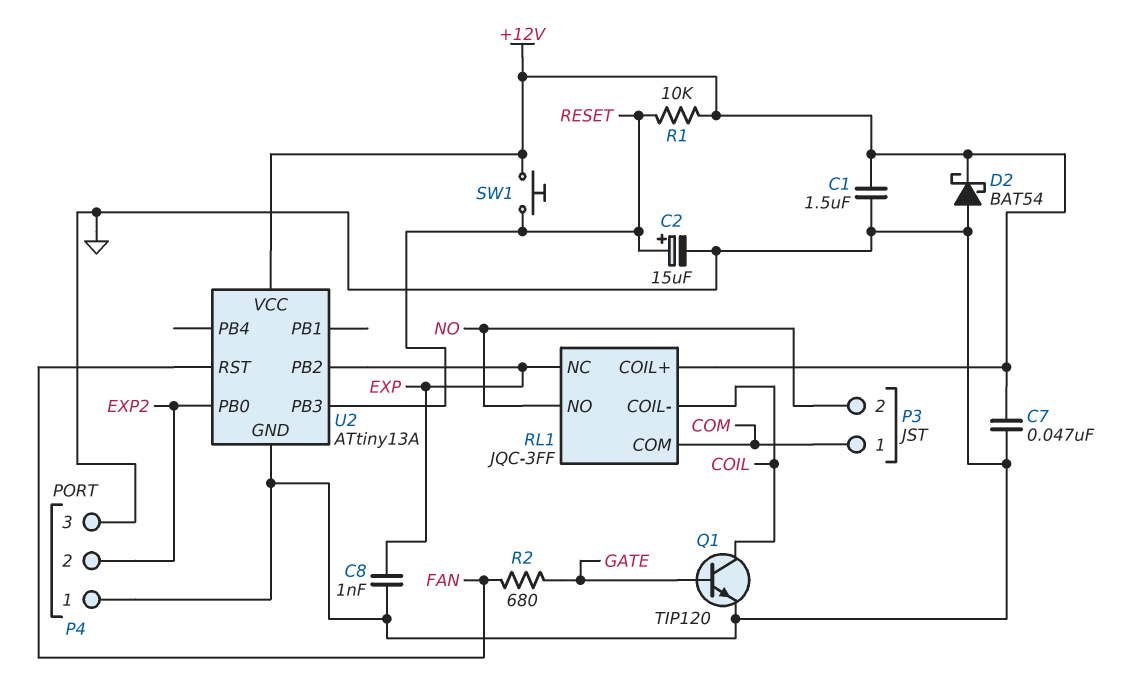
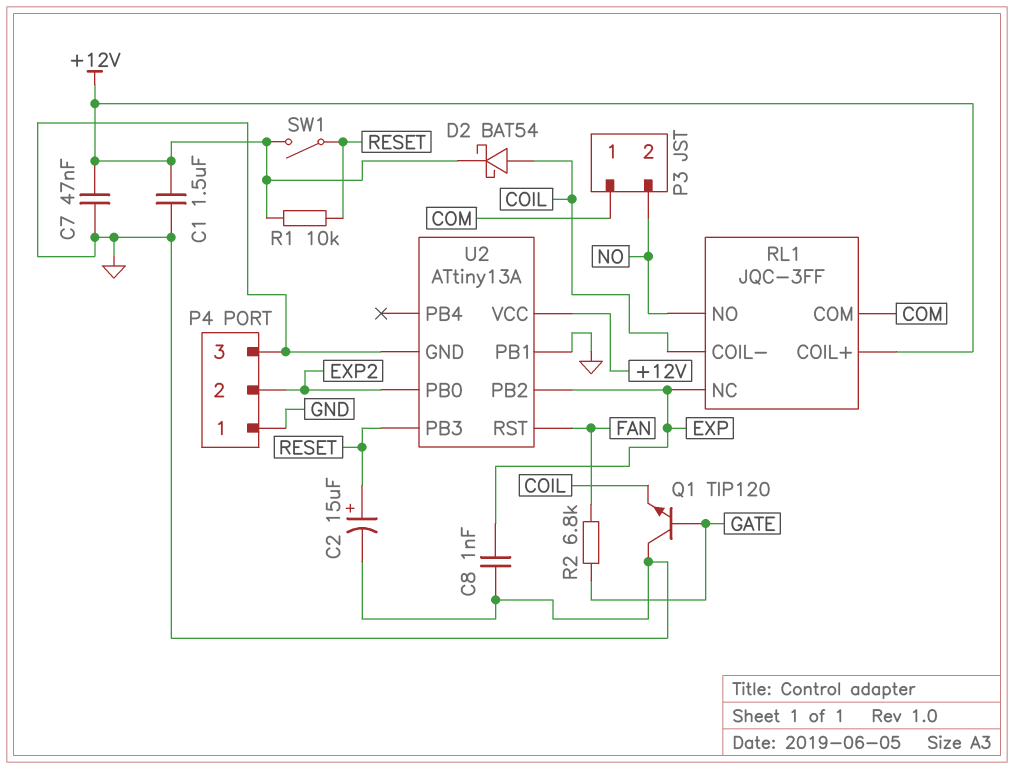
D2: schottky BAT54 (A GND, K +12V) -> schottky BAT54 (A COIL, K +12V)
Q1: NPN TIP120 (B GATE, C COIL, E GND) -> NPN TIP120 (B GATE, C GND, E COIL)
R2: 680 (FAN, GATE) -> 6.8k (FAN, GATE)
SW1: button (+12V, RESET) -> switch (+12V, RESET)
U2 pin PB1: none -> GND

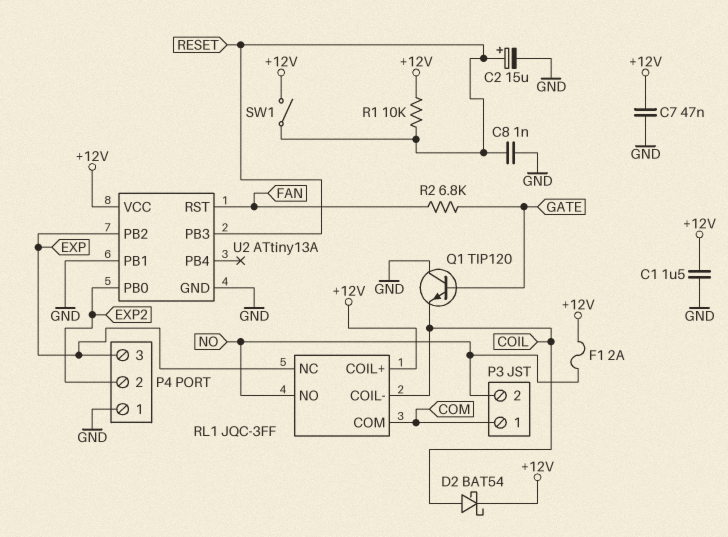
C8: 1nF (EXP, GND) -> 1nF (GND, RESET)
F1: none -> 2A (+12V, NO)
P4 pin 3: GND -> EXP

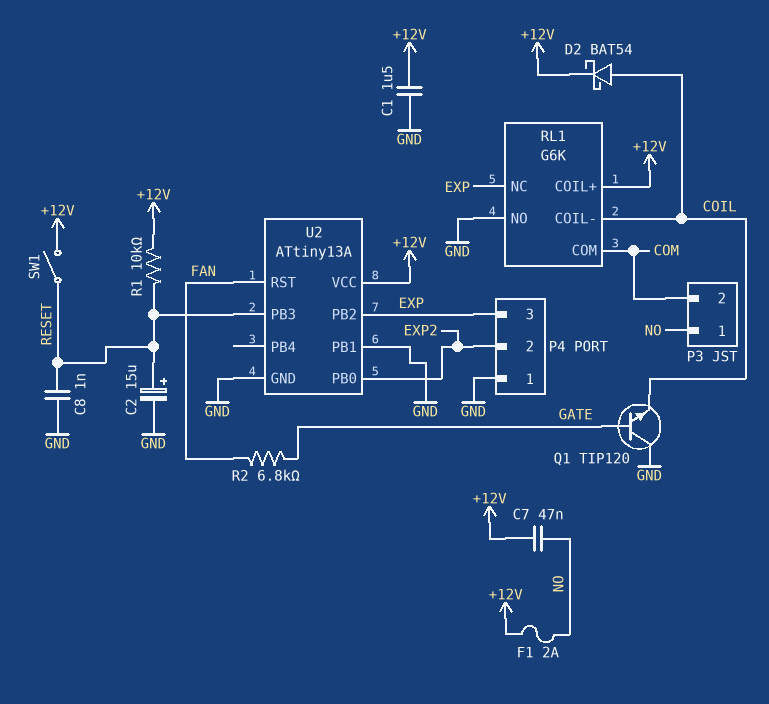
C7: 47nF (+12V, GND) -> 47nF (+12V, NO)
P3 pin 1: COM -> NO
P3 pin 2: NO -> COM
RL1: JQC-3FF -> G6K
RL1 pin NO: NO -> GND

